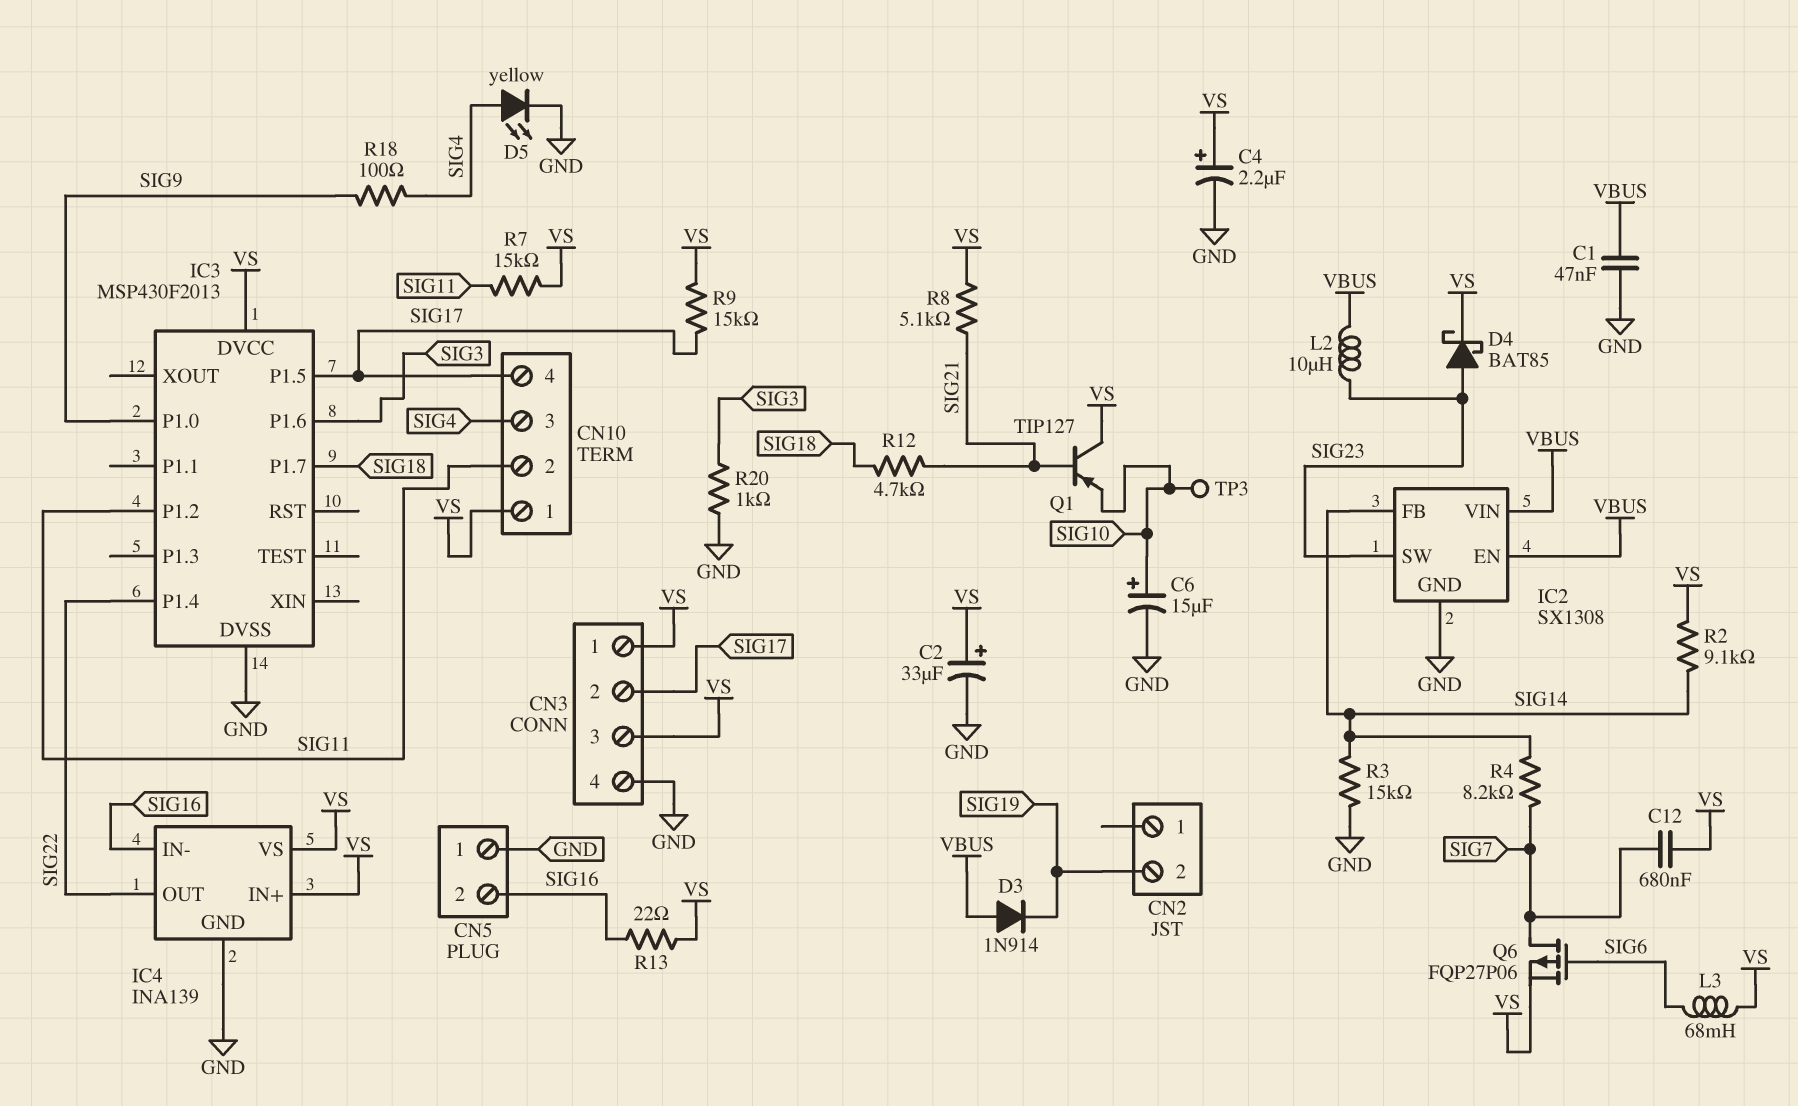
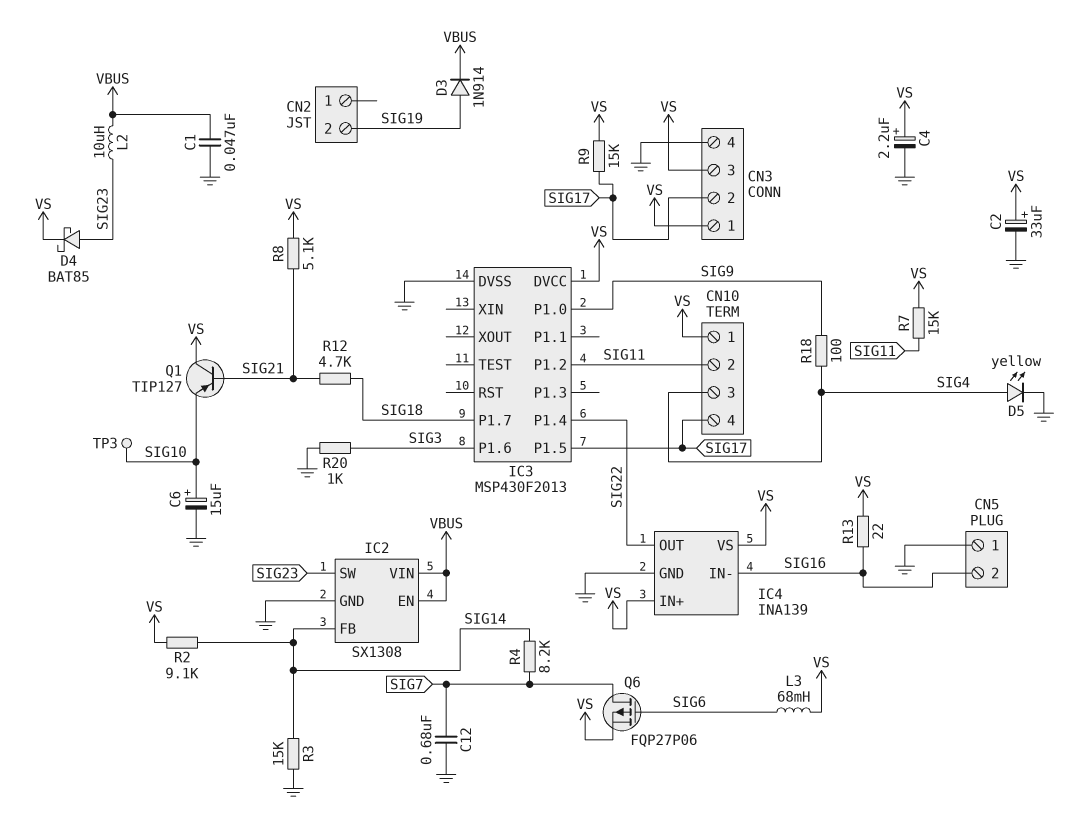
C12: 680nF (SIG7, VS) -> 680nF (GND, SIG7)
D3: diode 1N914 (A VBUS, K SIG19) -> diode 1N914 (A SIG19, K VBUS)

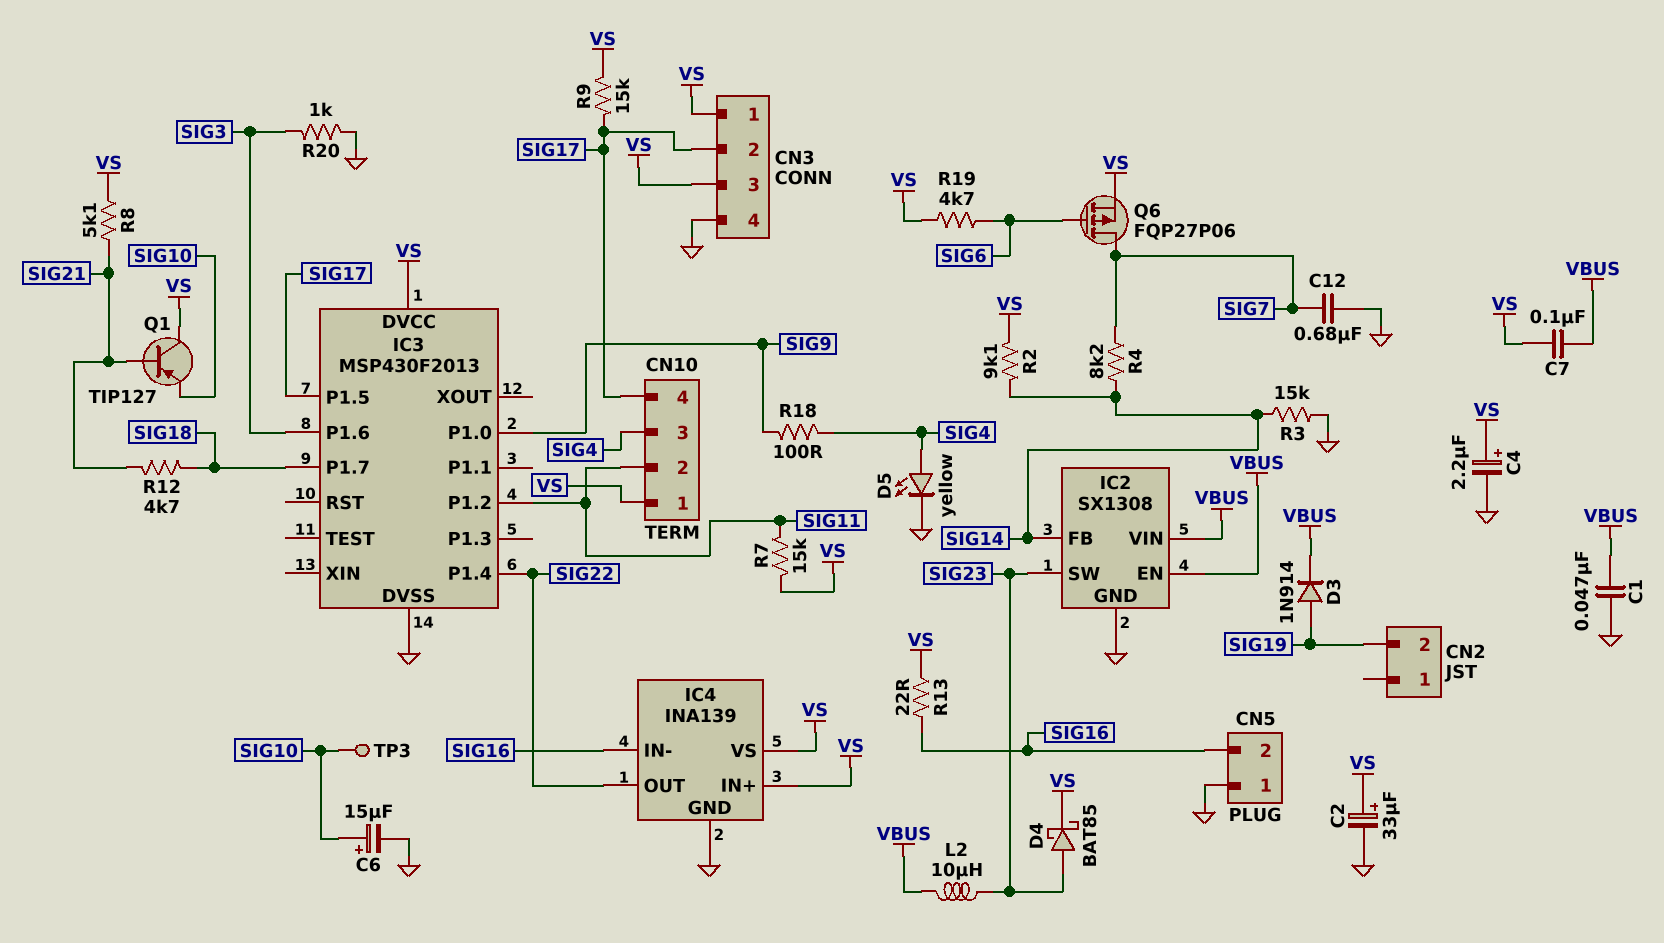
C7: none -> 100nF (VBUS, VS)
L3: 68mH (SIG6, VS) -> none
R19: none -> 4.7k (SIG6, VS)

